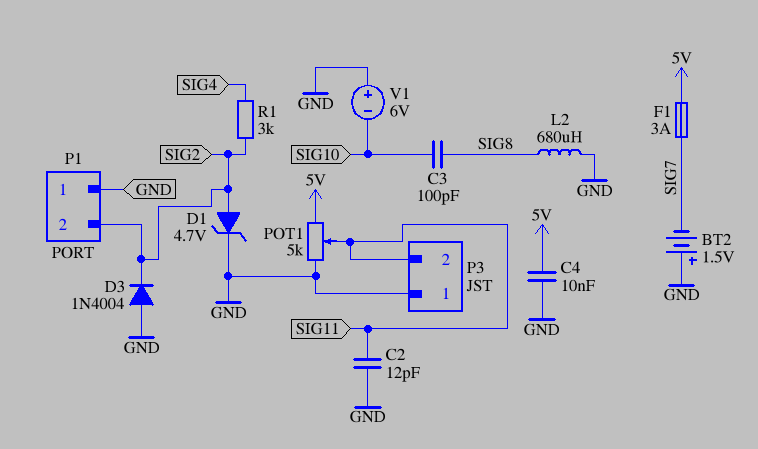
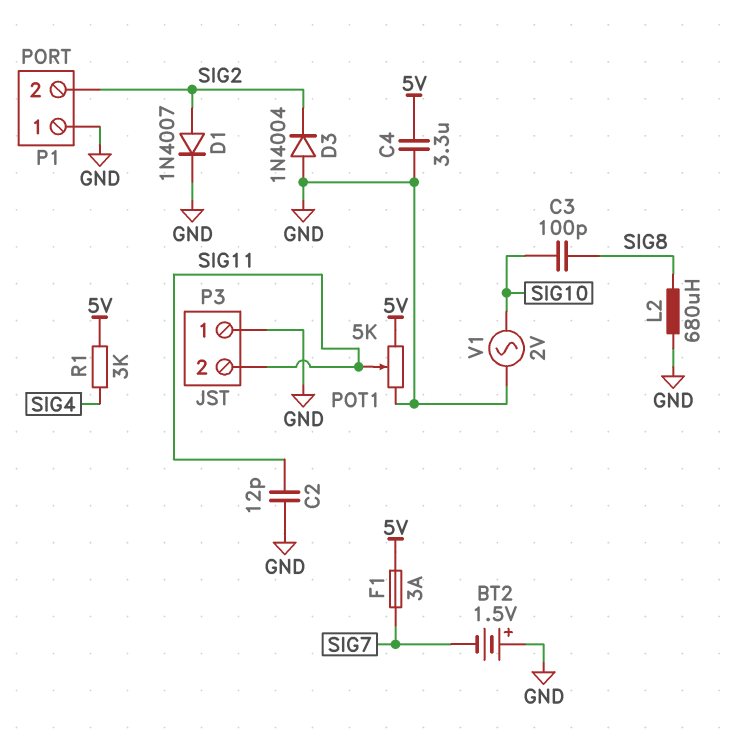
C4: 10nF (5V, GND) -> 3.3uF (5V, GND)
D1: zener 4.7V (A SIG2, K GND) -> diode 1N4007 (A SIG2, K GND)
R1: 3k (SIG2, SIG4) -> 3k (5V, SIG4)
V1: 6V (plus GND, minus SIG10) -> AC 2V (GND, SIG10)

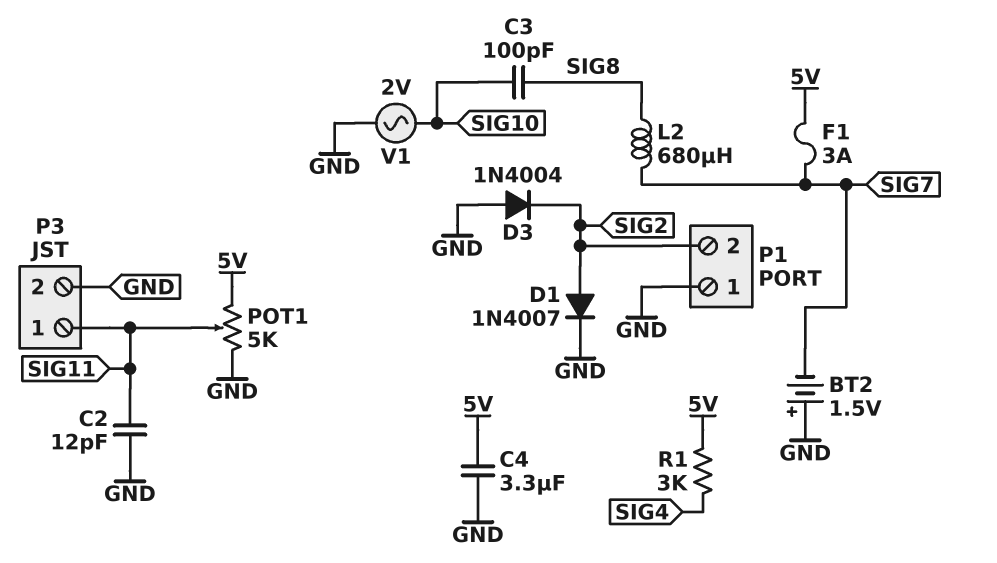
L2: 680uH (GND, SIG8) -> 680uH (SIG7, SIG8)
P3 pin 1: GND -> SIG11
P3 pin 2: SIG11 -> GND

